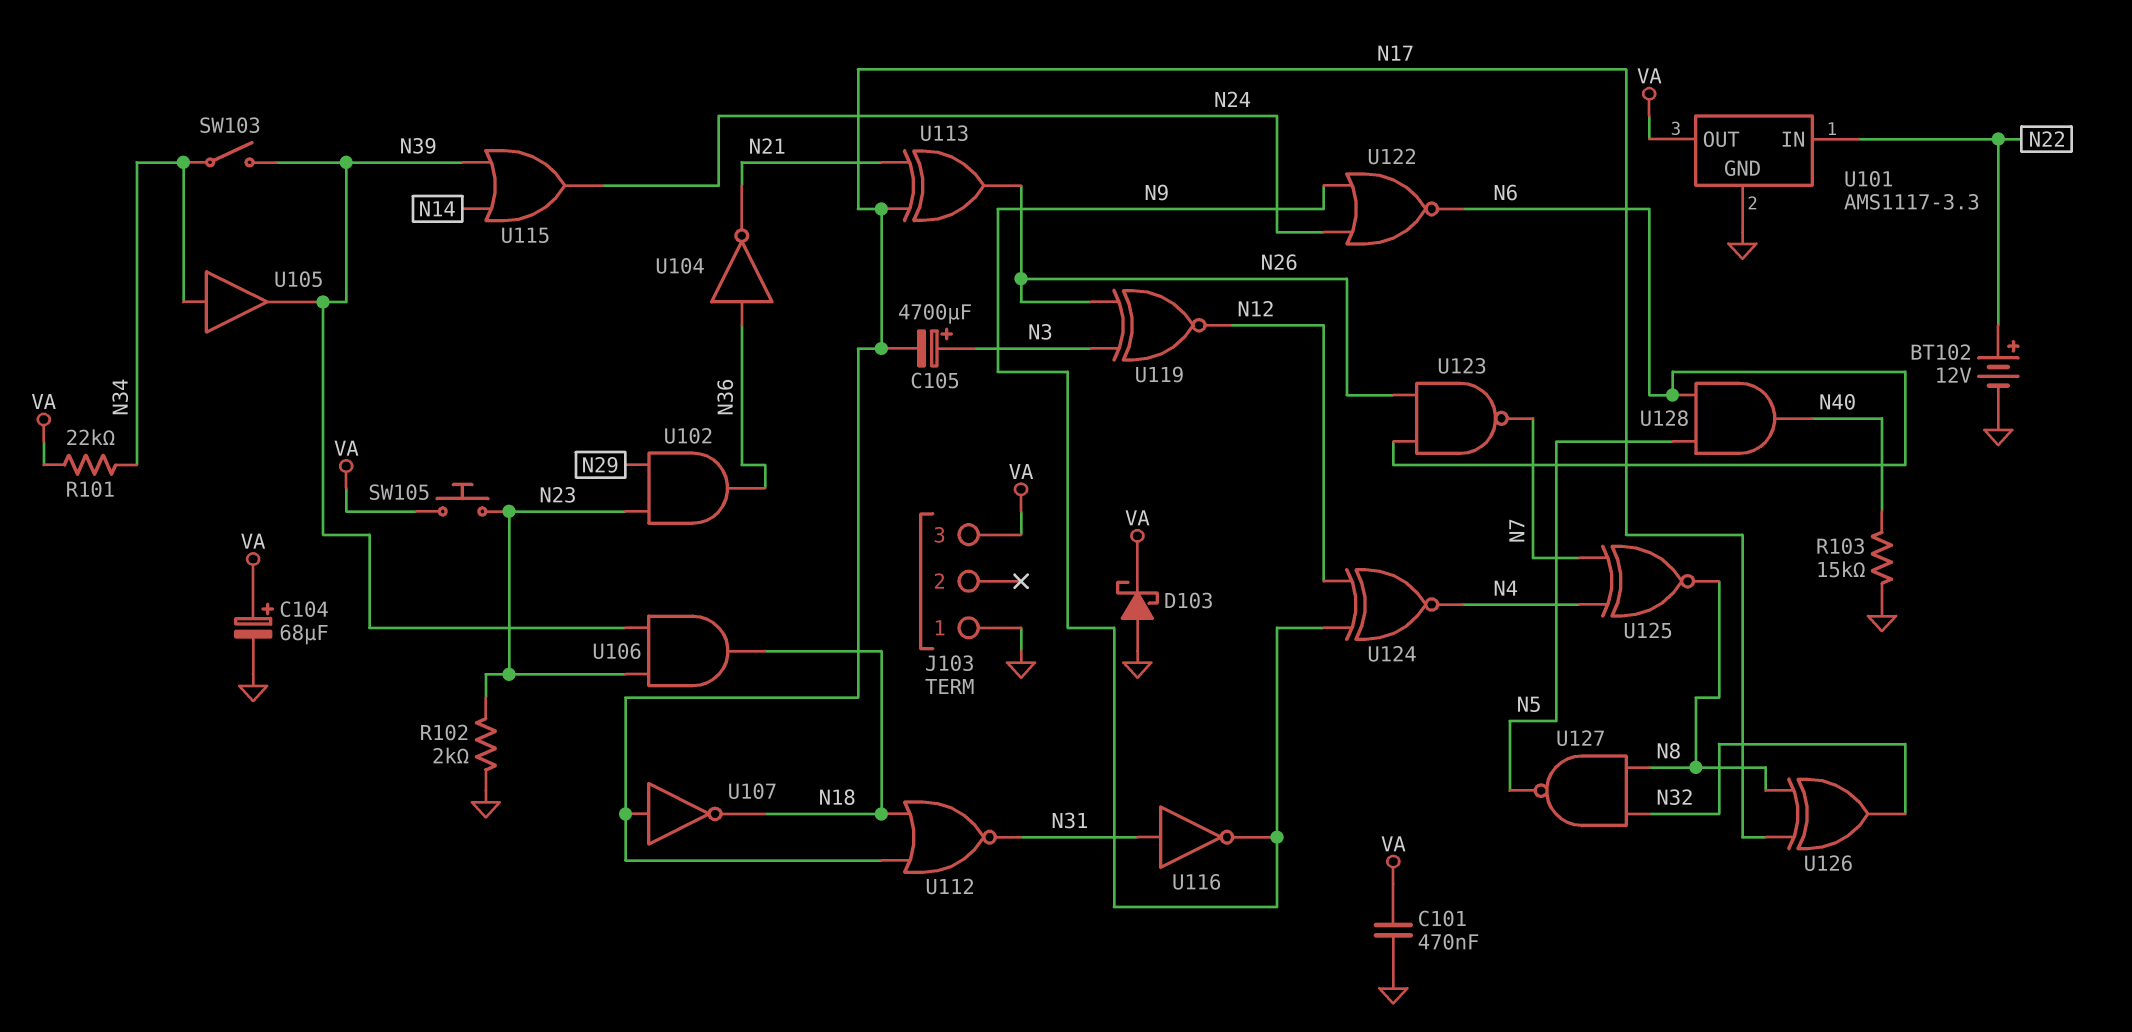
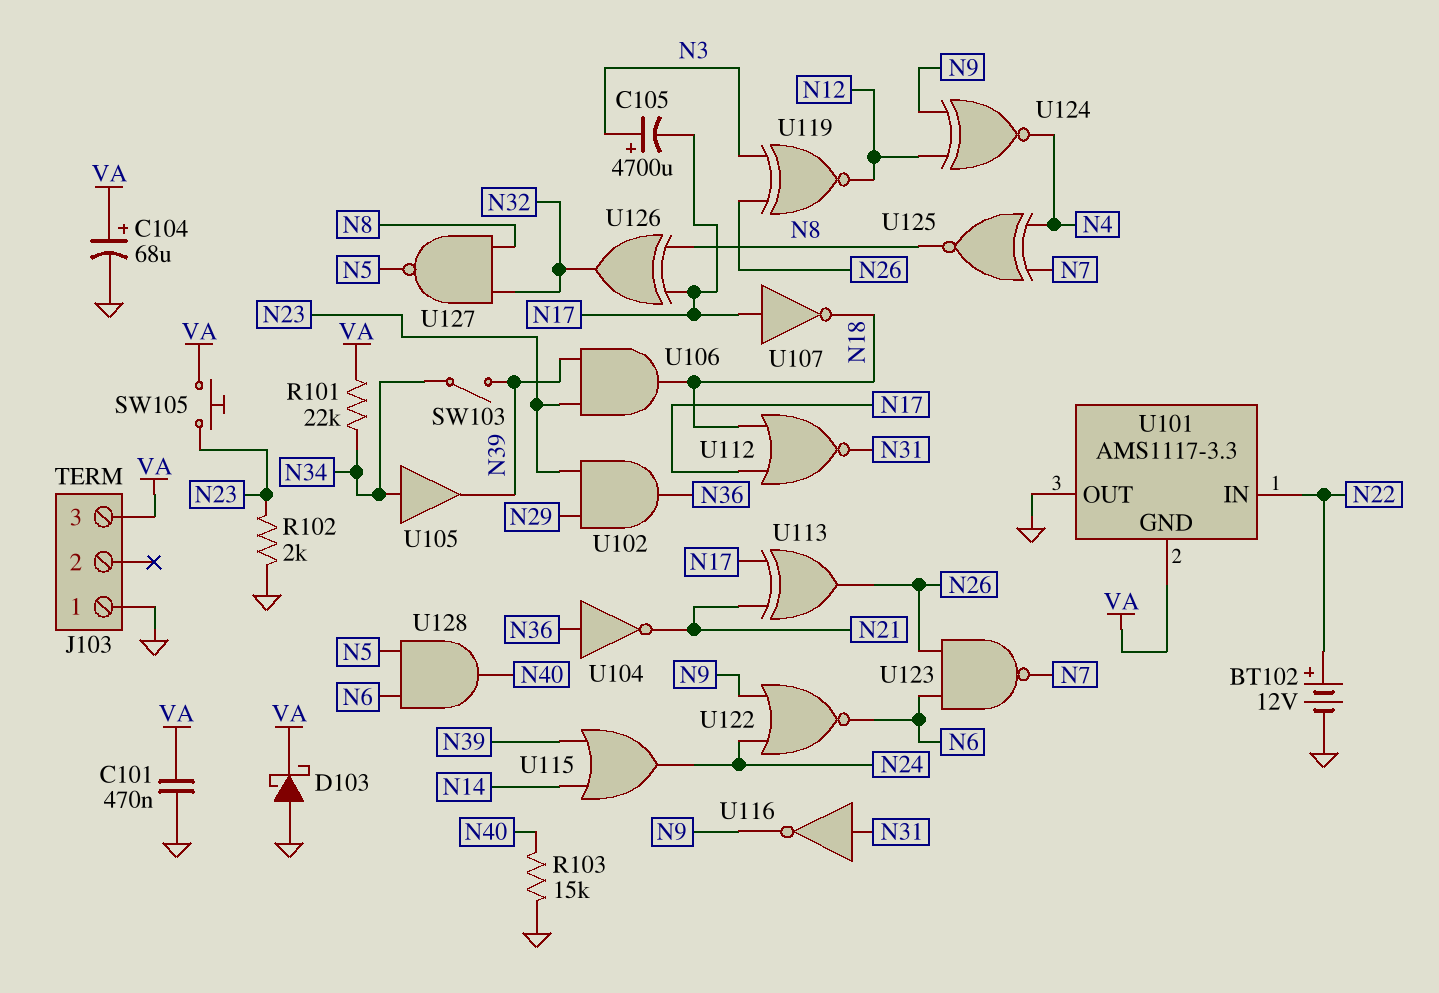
U101 pin GND: GND -> VA
U101 pin OUT: VA -> GND

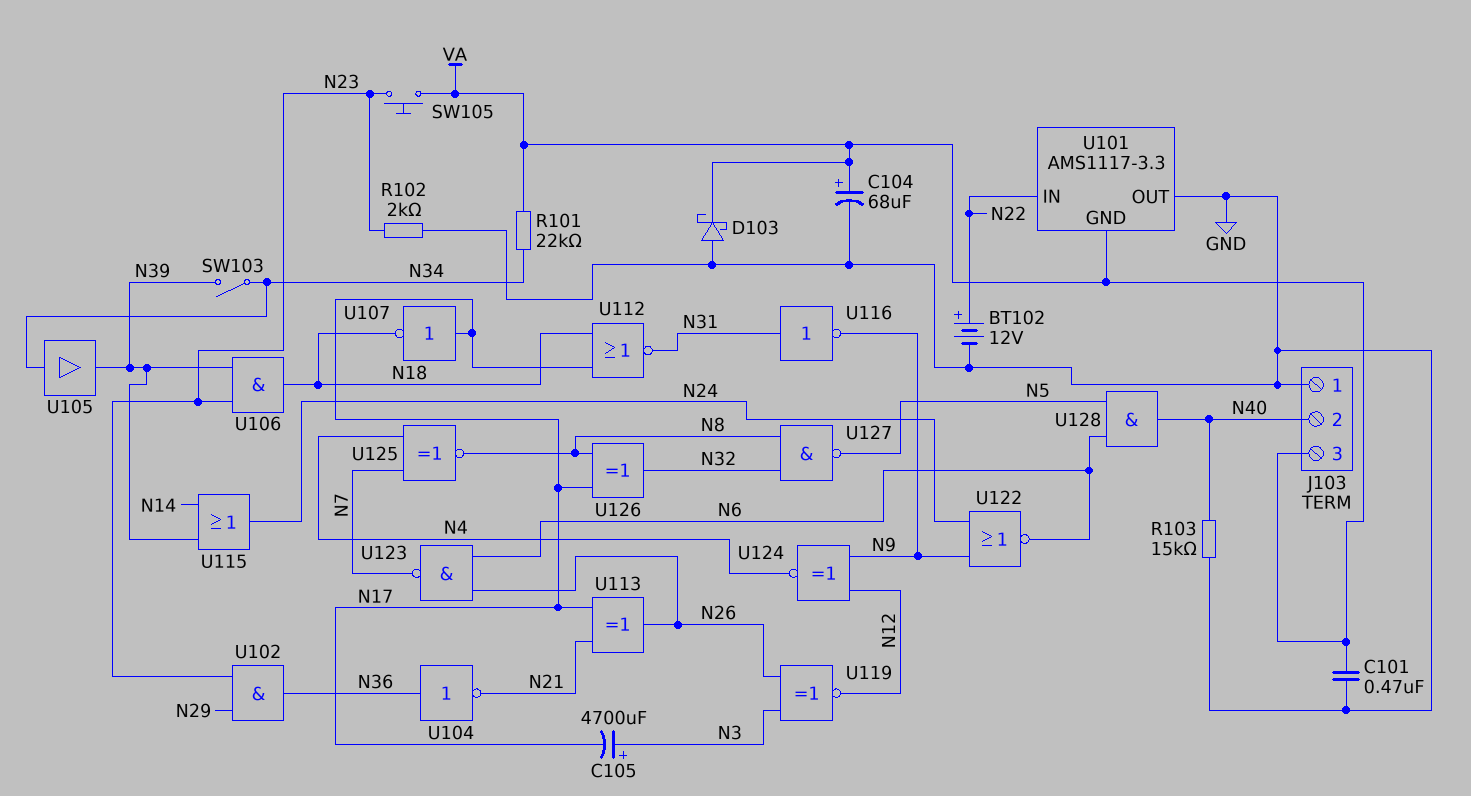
J103 pin 2: none -> N40

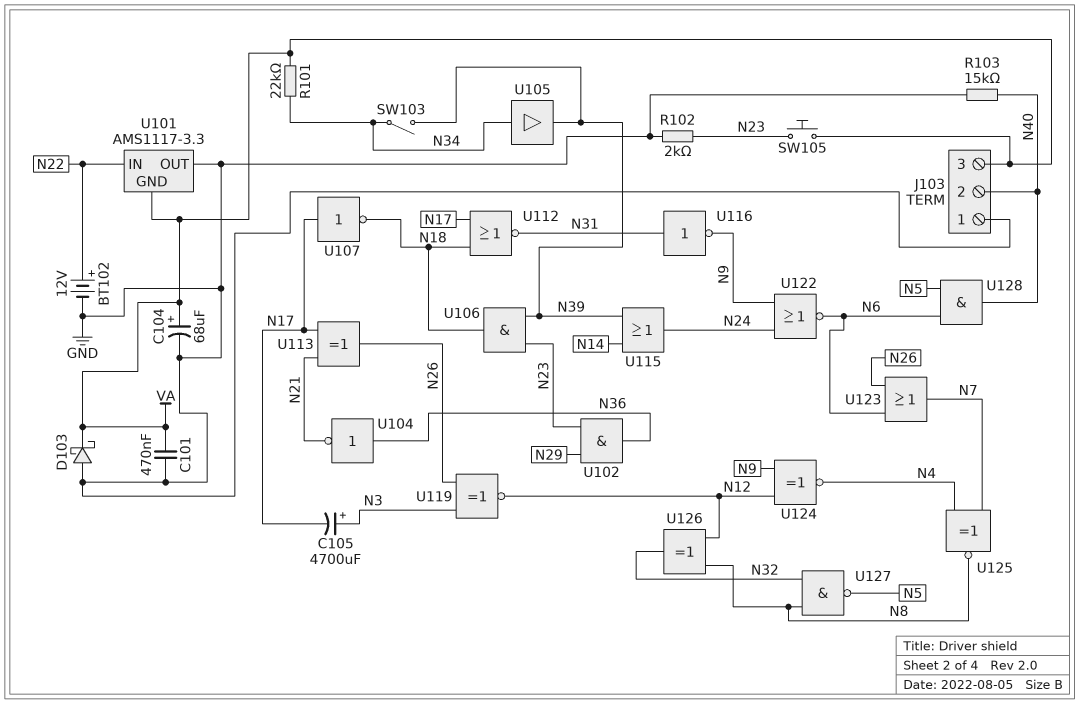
U123: NAND (in N6, in N26, out N7) -> OR (in N6, in N26, out N7)
U126: XOR (in N8, in N17, out N32) -> XOR (in N8, in N12, out N32)

